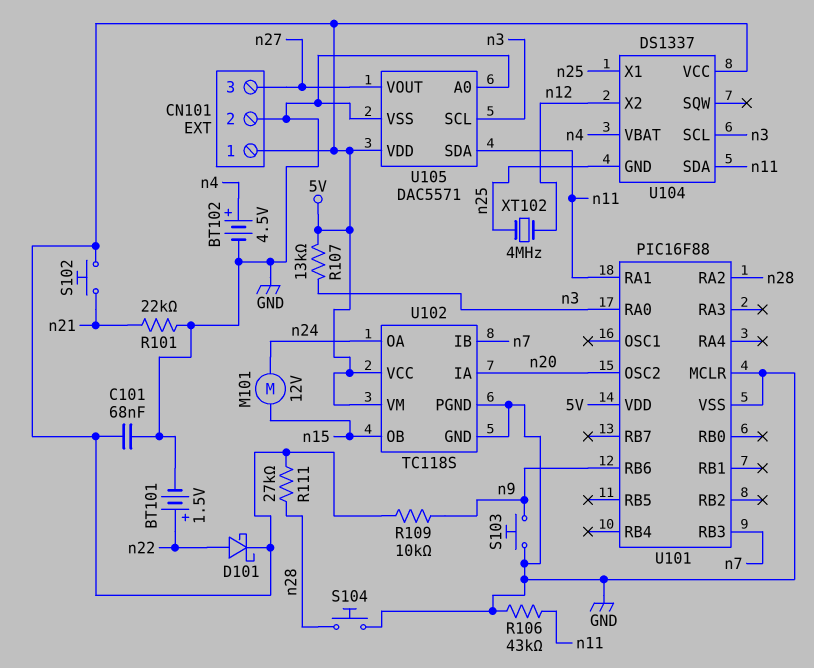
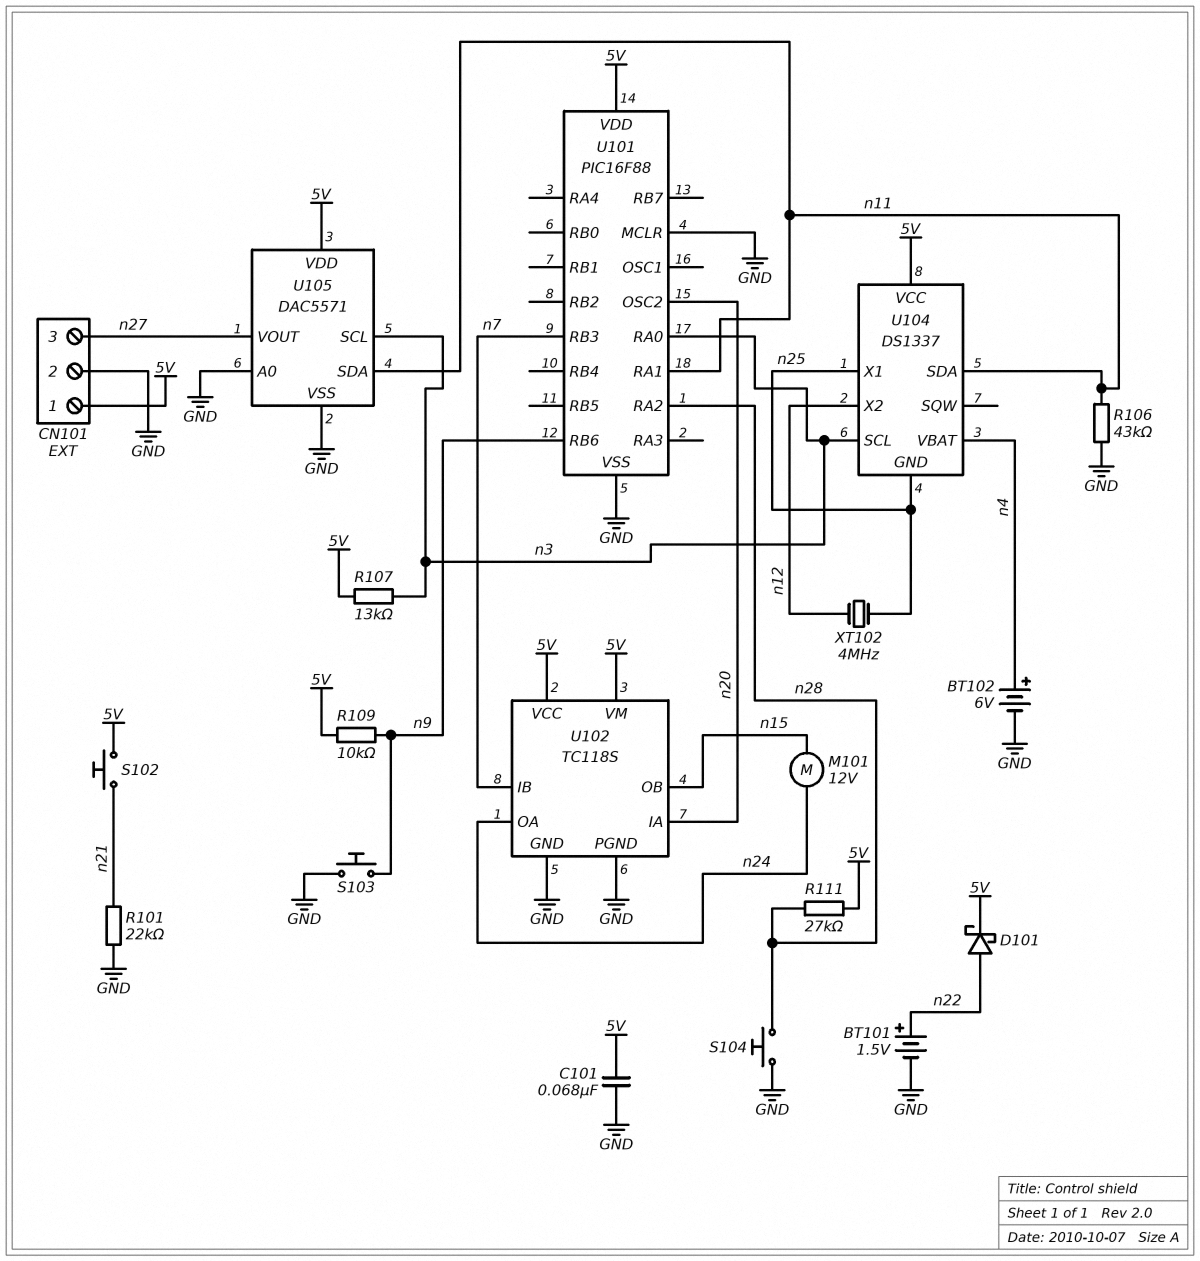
BT102: 4.5V (plus n4, minus GND) -> 6V (plus n4, minus GND)

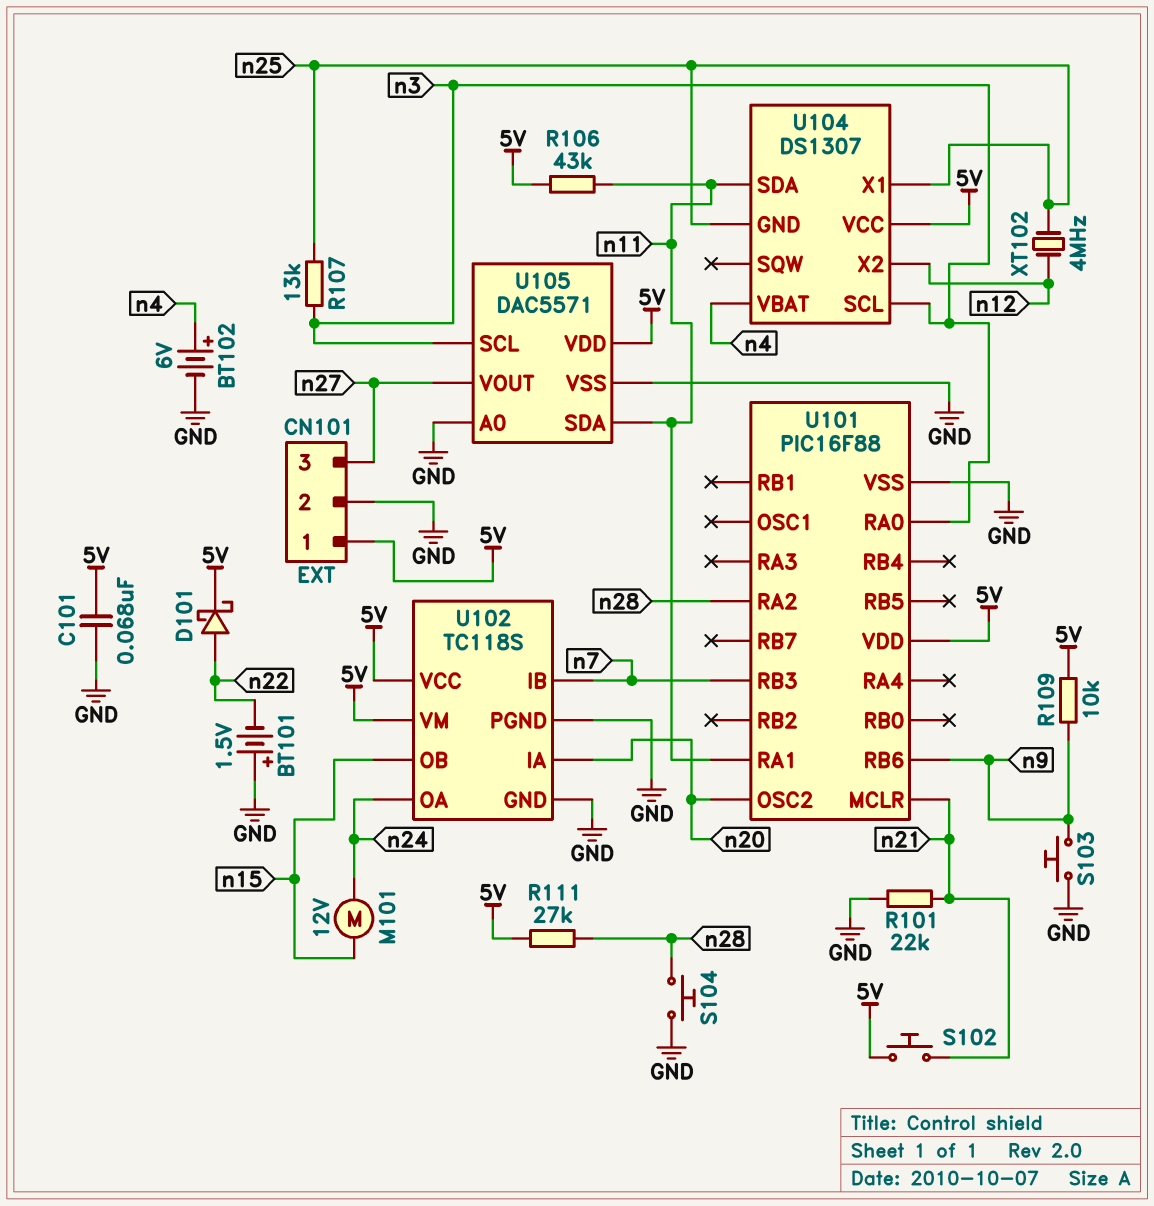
BT101: 1.5V (plus n22, minus GND) -> 1.5V (plus GND, minus n22)
R106: 43k (GND, n11) -> 43k (5V, n11)
R107: 13k (5V, n3) -> 13k (n3, n25)
U101 pin MCLR: GND -> n21
U104: DS1337 -> DS1307

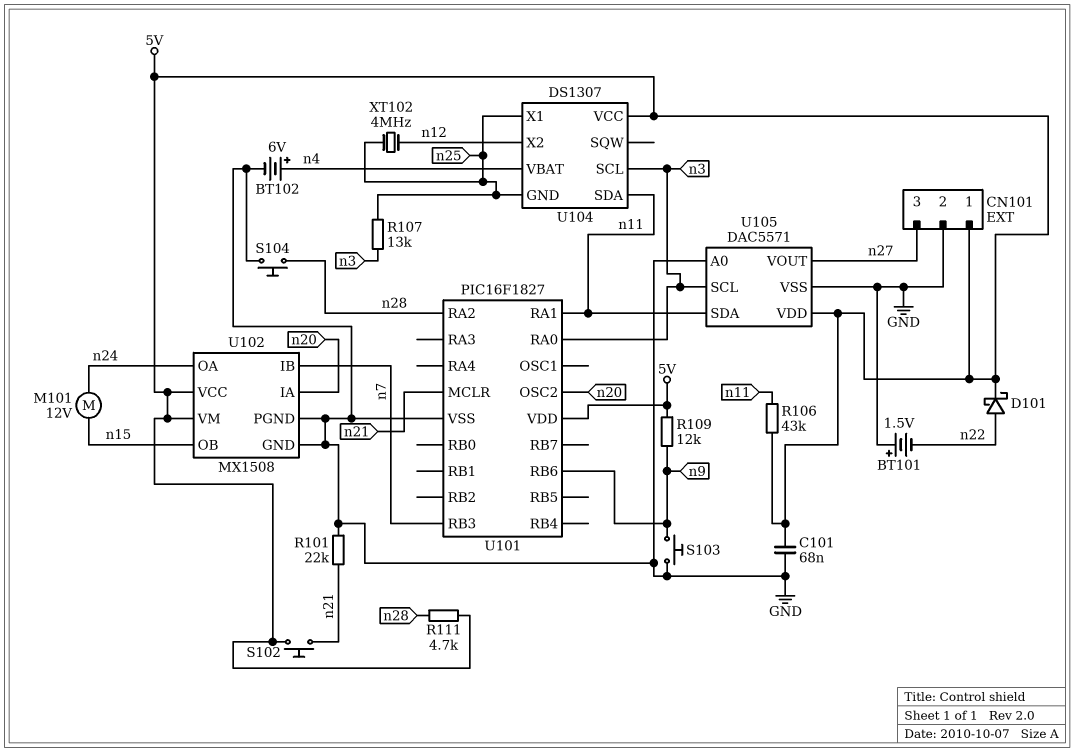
R109: 10k (5V, n9) -> 12k (5V, n9)
R111: 27k (5V, n28) -> 4.7k (5V, n28)
U101: PIC16F88 -> PIC16F1827
U102: TC118S -> MX1508

